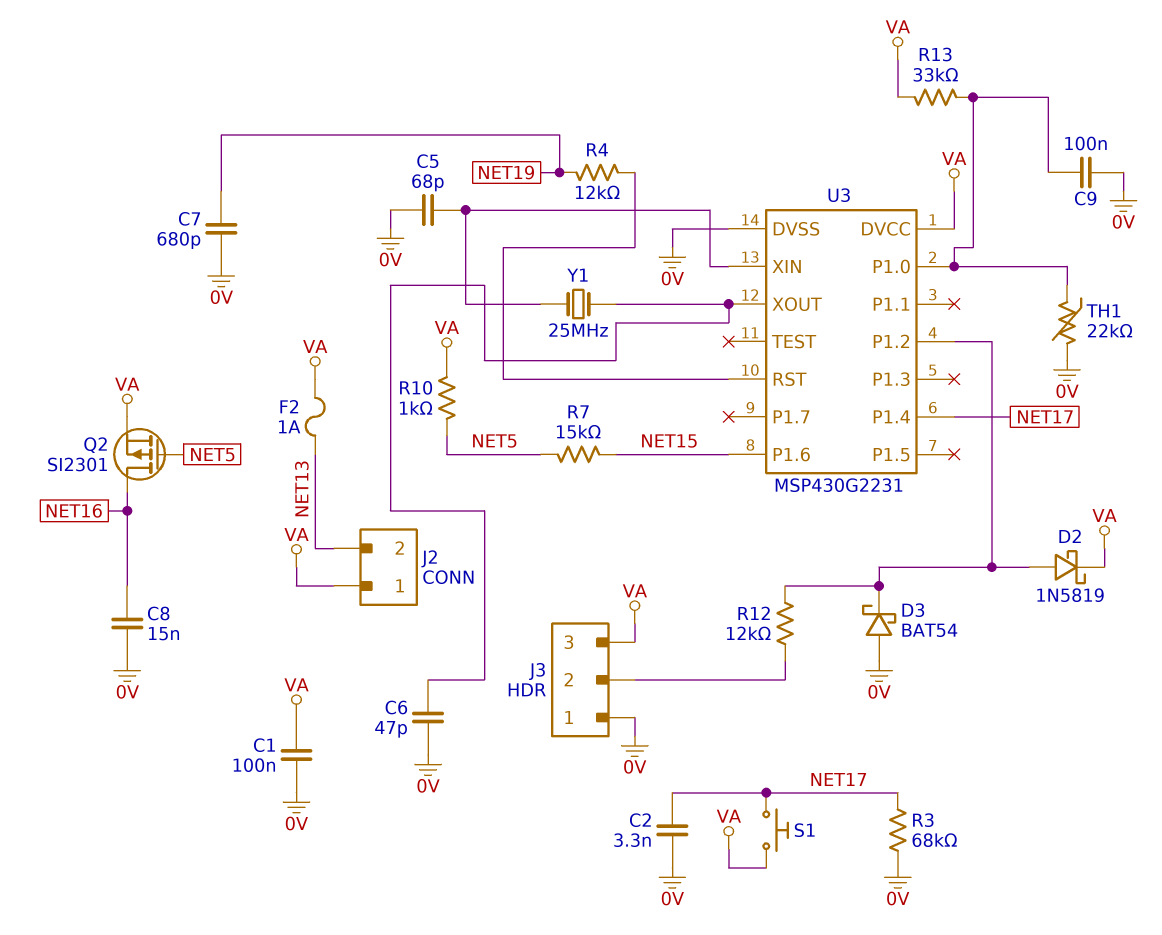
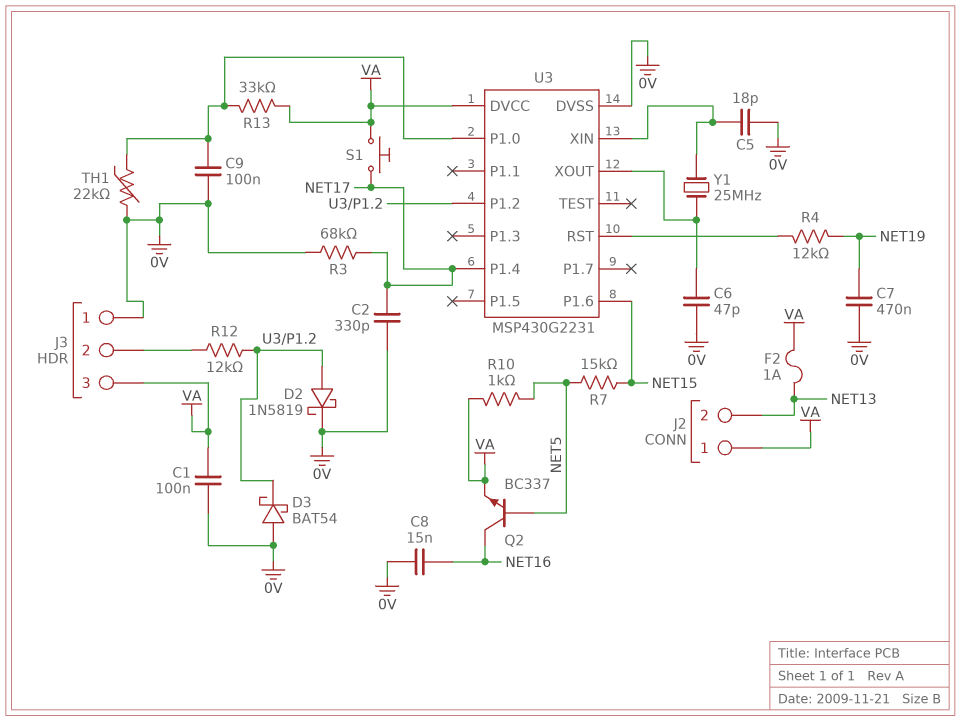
C2: 3.3nF (0V, NET17) -> 330pF (0V, NET17)
C5: 68pF (0V, U3/XIN) -> 18pF (0V, U3/XIN)
C7: 680pF (0V, NET19) -> 470nF (0V, NET19)
D2: schottky 1N5819 (A U3/P1.2, K VA) -> schottky 1N5819 (A U3/P1.2, K 0V)
Q2: PMOS SI2301 (G NET5, D NET16, S VA) -> NPN BC337 (B NET5, C NET16, E VA)

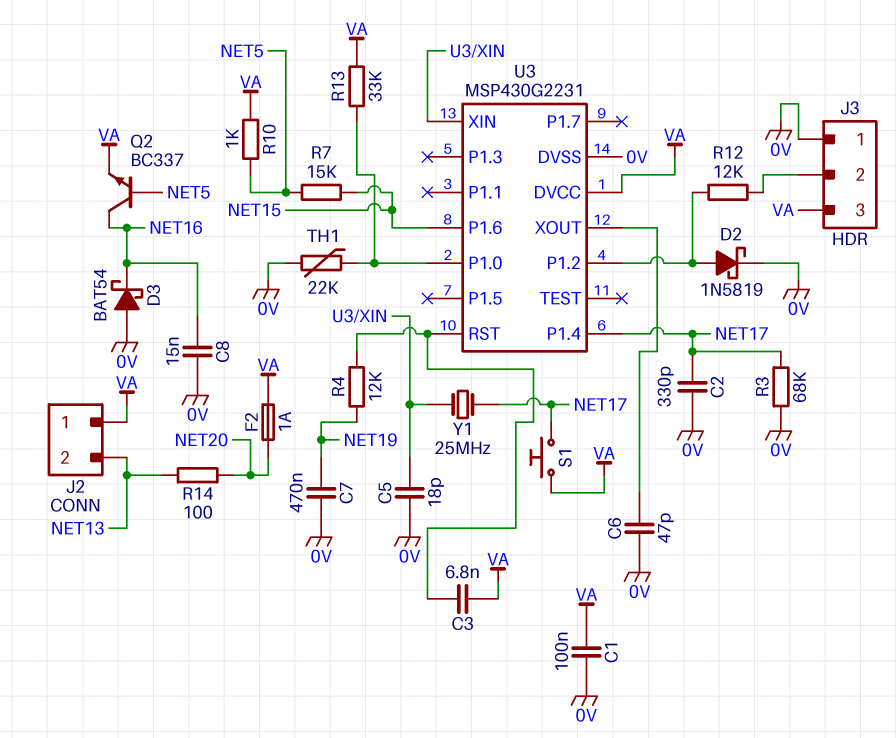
C3: none -> 6.8nF (U3/RST, VA)
C9: 100nF (0V, U3/P1.0) -> none
D3: schottky BAT54 (A 0V, K U3/P1.2) -> schottky BAT54 (A 0V, K NET16)
F2: 1A (NET13, VA) -> 1A (NET20, VA)
R14: none -> 100 (NET13, NET20)
Y1: 25MHz (U3/XIN, U3/XOUT) -> 25MHz (NET17, U3/XIN)

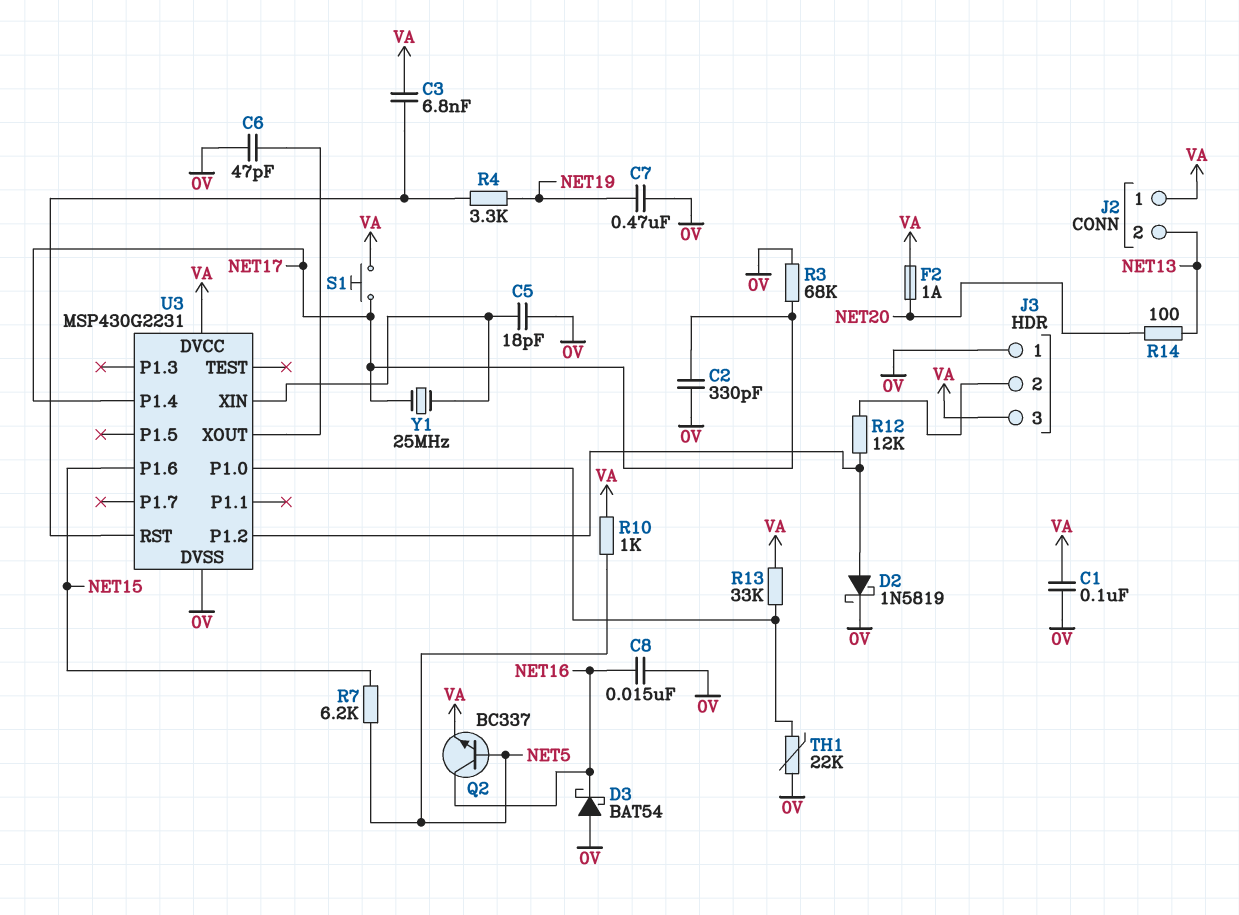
R4: 12k (NET19, U3/RST) -> 3.3k (NET19, U3/RST)
R7: 15k (NET5, NET15) -> 6.2k (NET5, NET15)

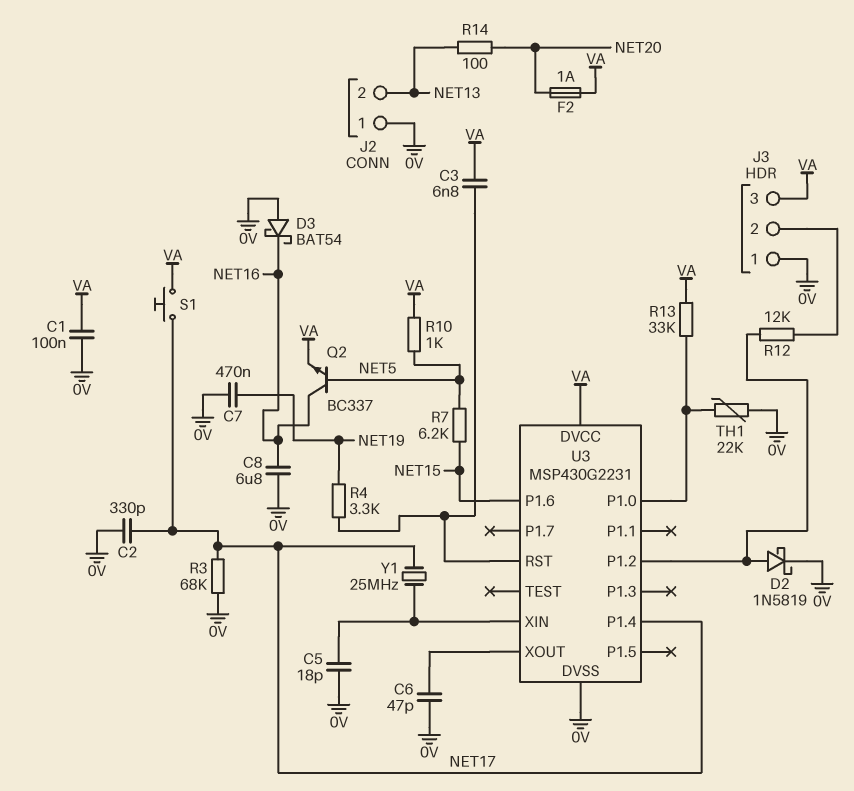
C8: 15nF (0V, NET16) -> 6.8uF (0V, NET16)
J2 pin 1: VA -> 0V

